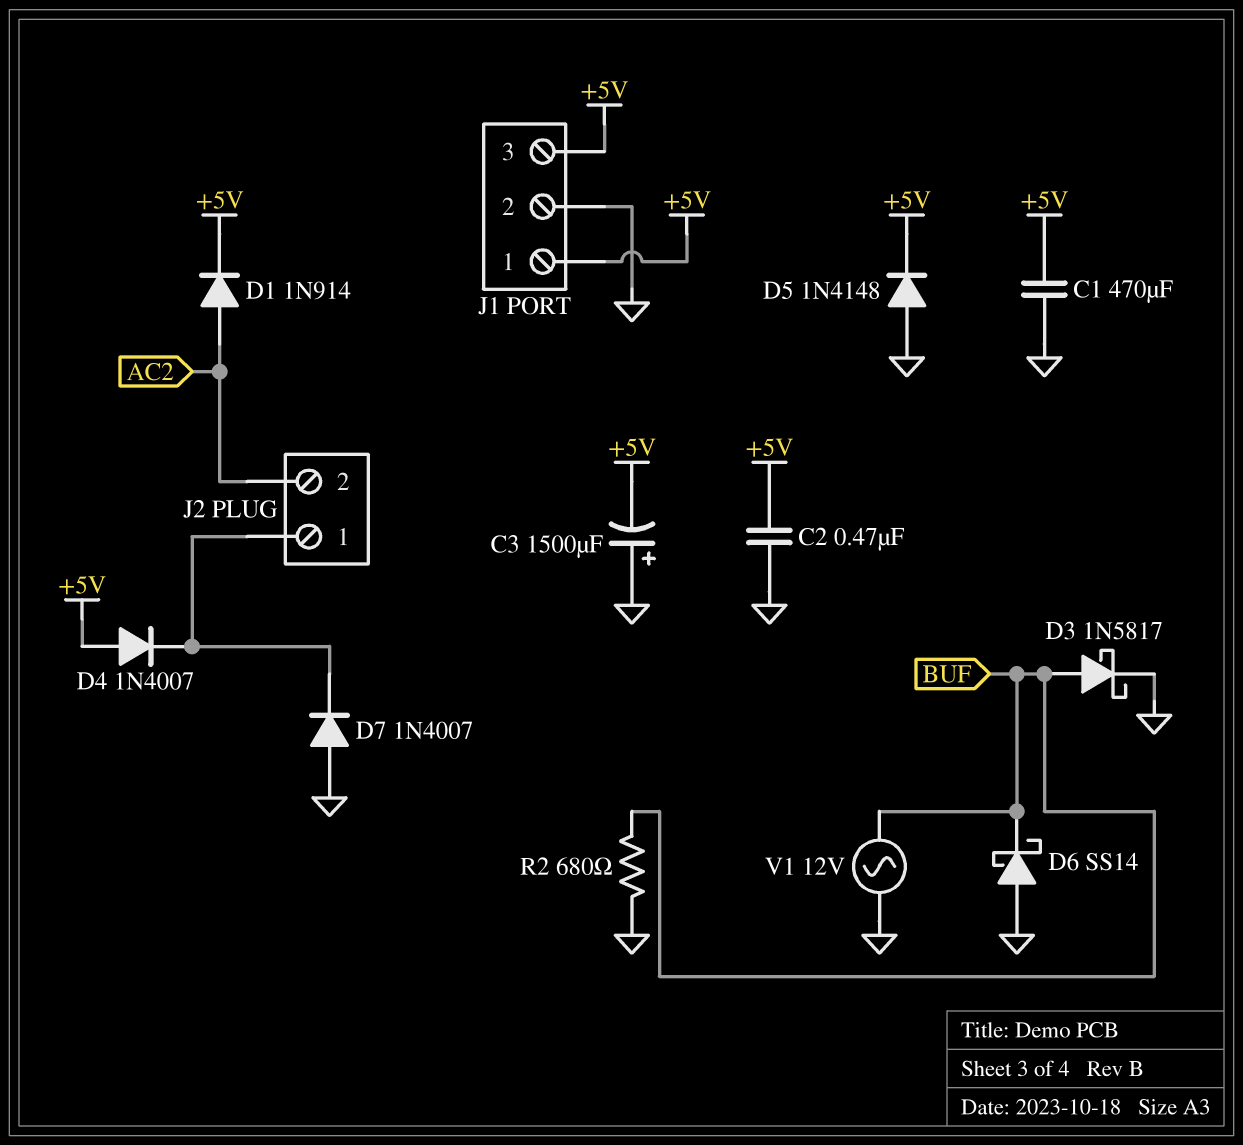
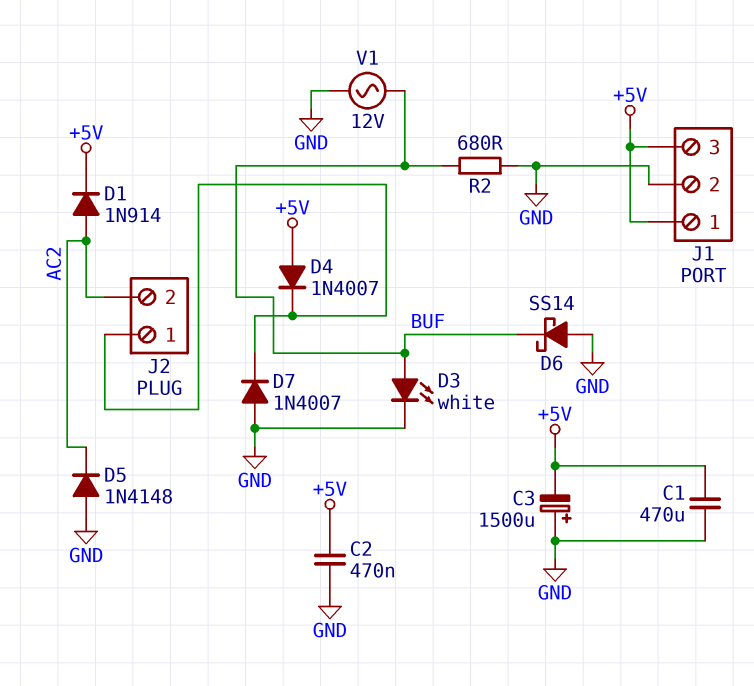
D3: schottky 1N5817 (A BUF, K GND) -> LED white (A BUF, K GND)
D5: diode 1N4148 (A GND, K +5V) -> diode 1N4148 (A GND, K AC2)

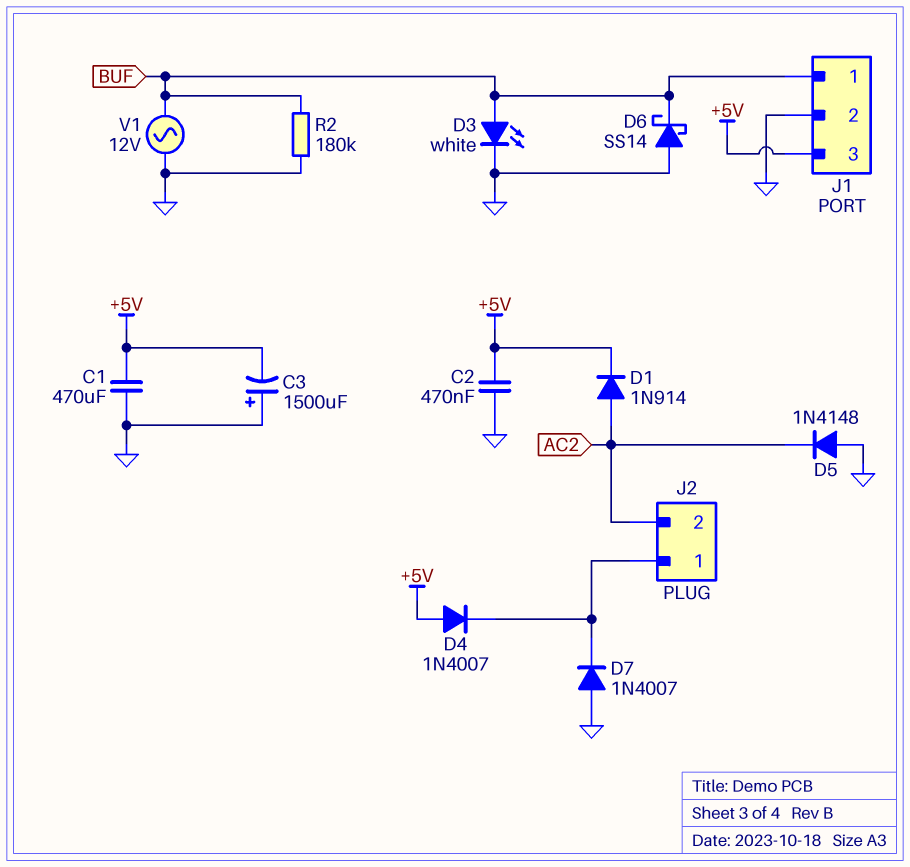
J1 pin 1: +5V -> BUF
R2: 680 (BUF, GND) -> 180k (BUF, GND)

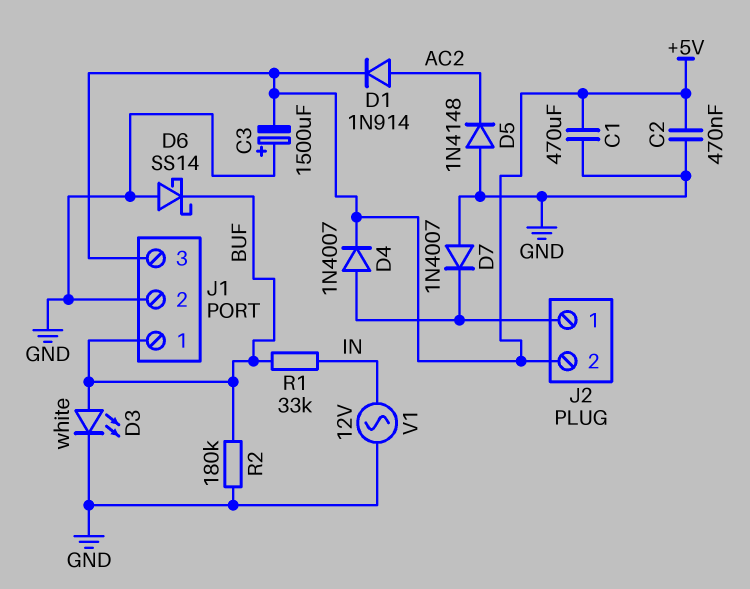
D4: diode 1N4007 (A +5V, K J2/1) -> diode 1N4007 (A J2/1, K +5V)
J2 pin 2: AC2 -> +5V
R1: none -> 33k (BUF, IN)
V1: AC 12V (BUF, GND) -> AC 12V (GND, IN)

